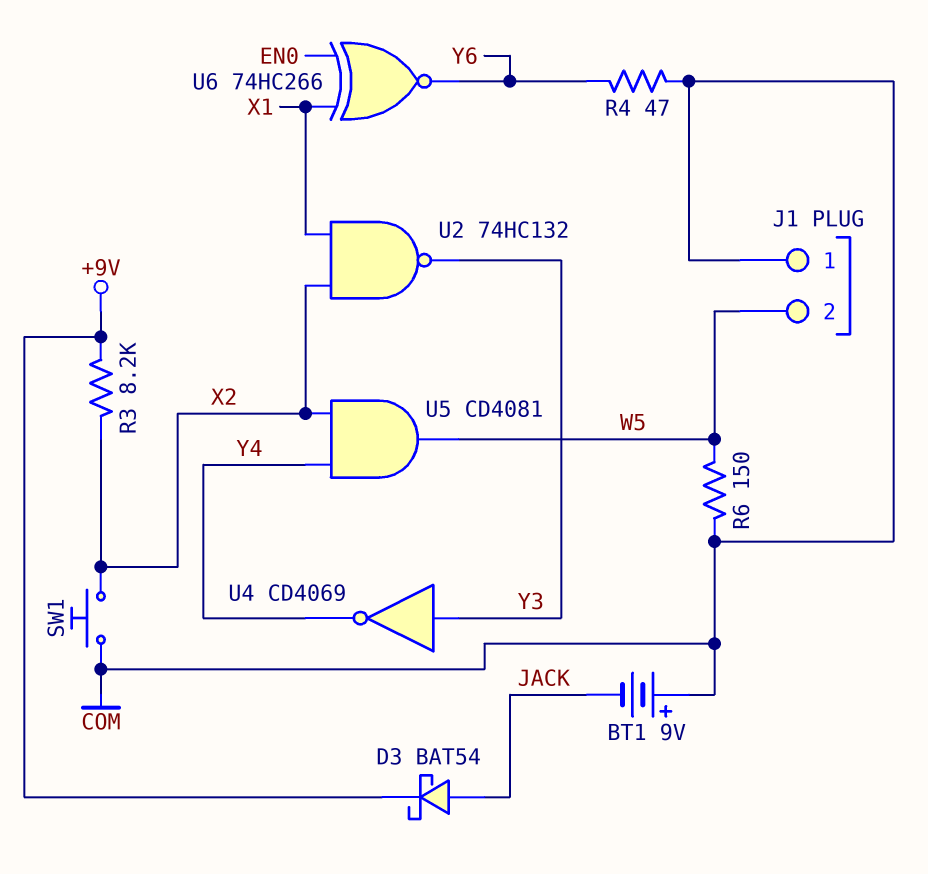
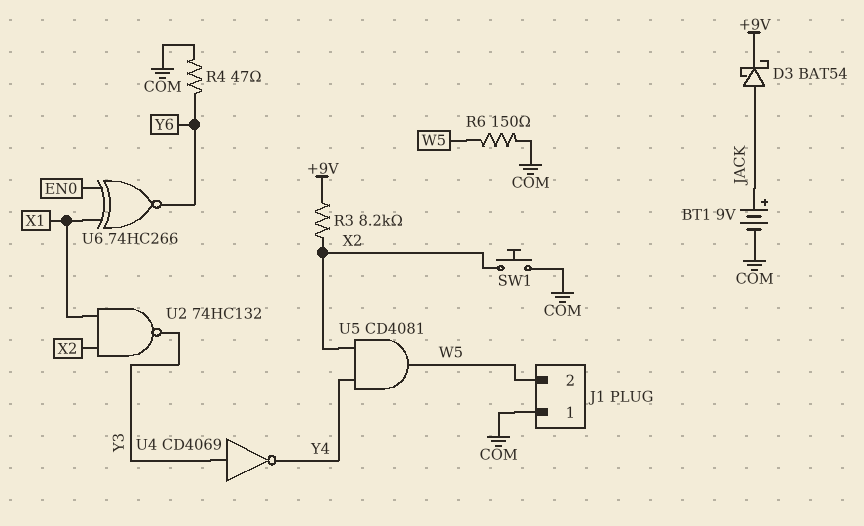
BT1: 9V (plus COM, minus JACK) -> 9V (plus JACK, minus COM)

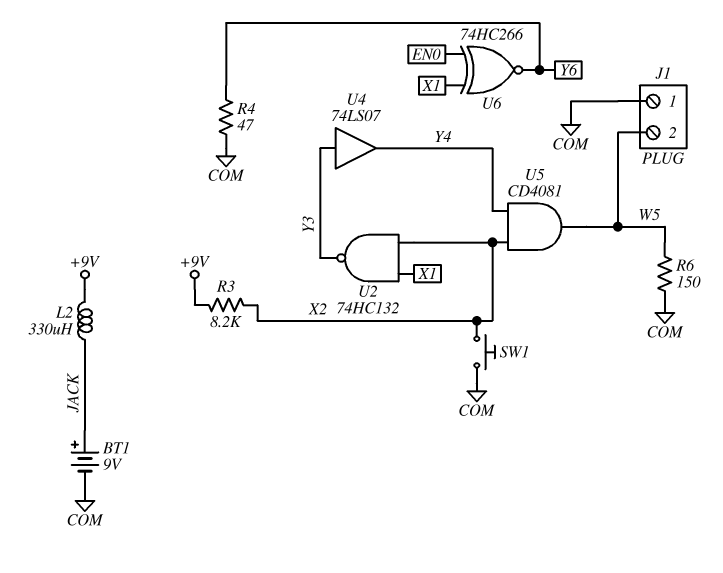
D3: schottky BAT54 (A JACK, K +9V) -> none
L2: none -> 330uH (+9V, JACK)
U4: NOT CD4069 (in Y3, out Y4) -> buffer 74LS07 (in Y3, out Y4)

